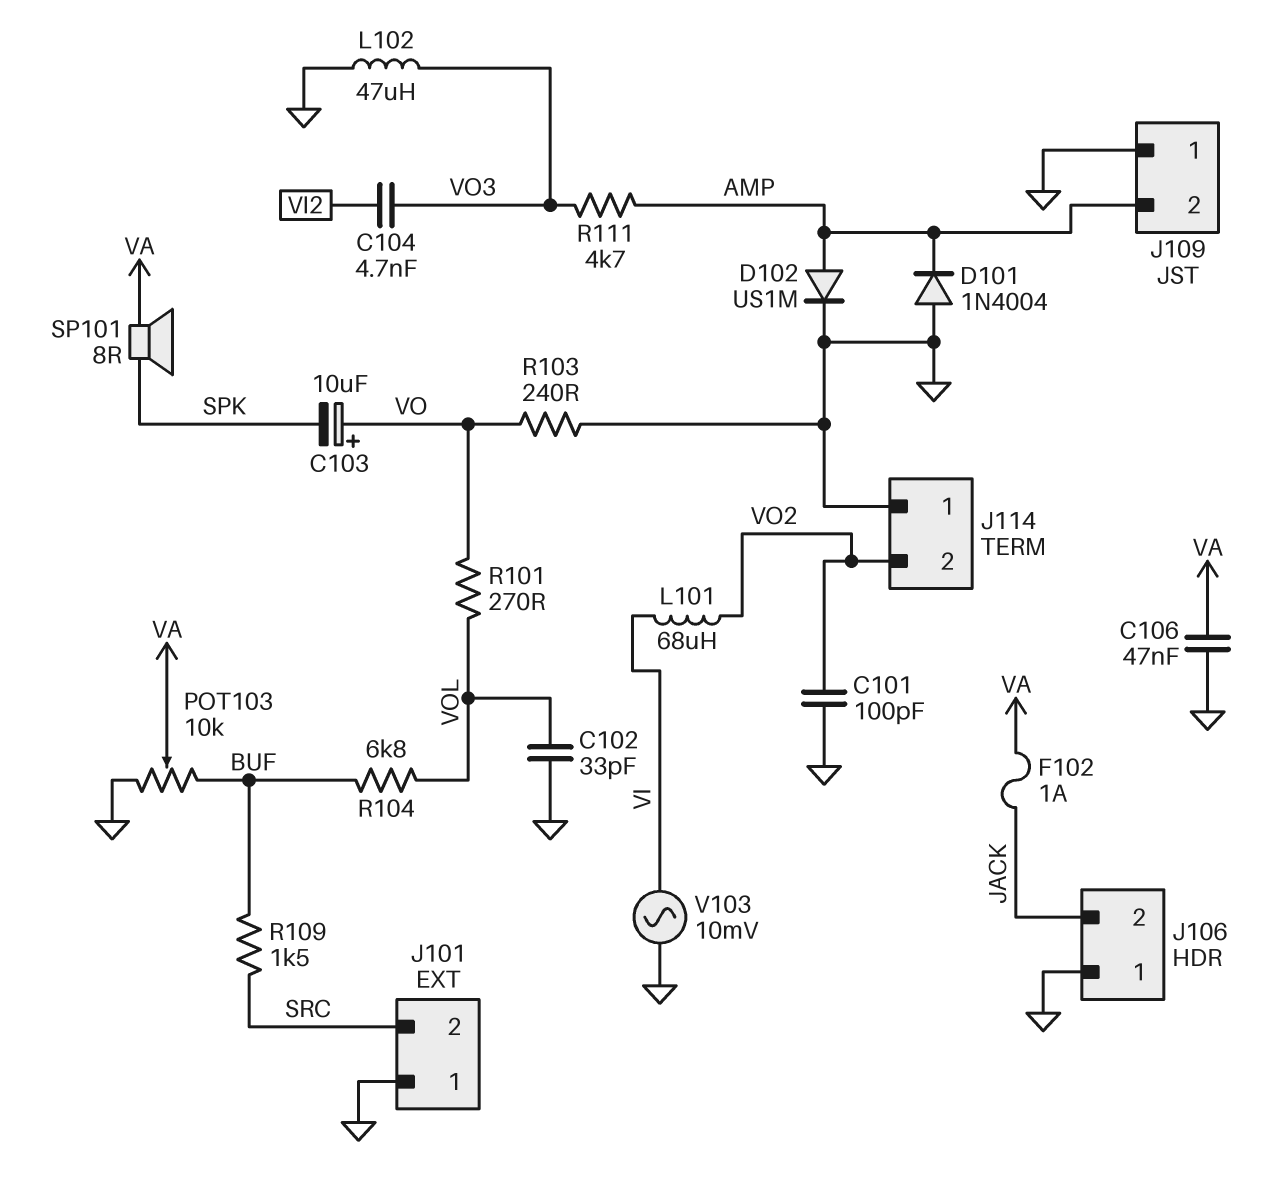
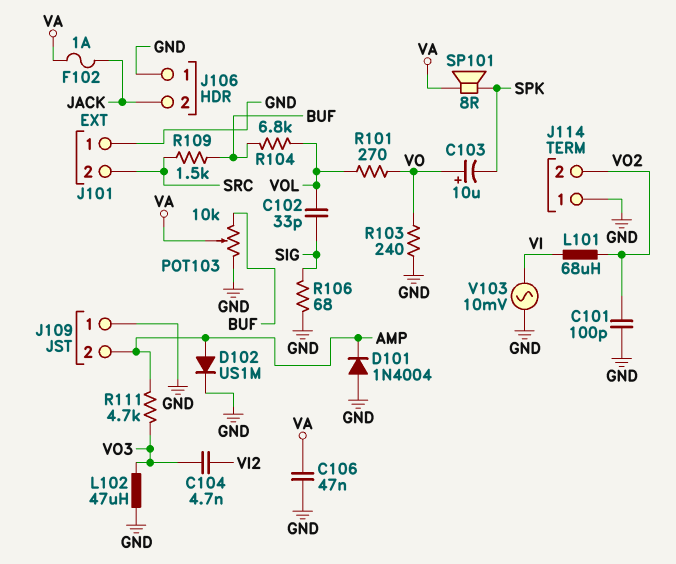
C102: 33pF (GND, VOL) -> 33pF (SIG, VOL)
R106: none -> 68 (GND, SIG)

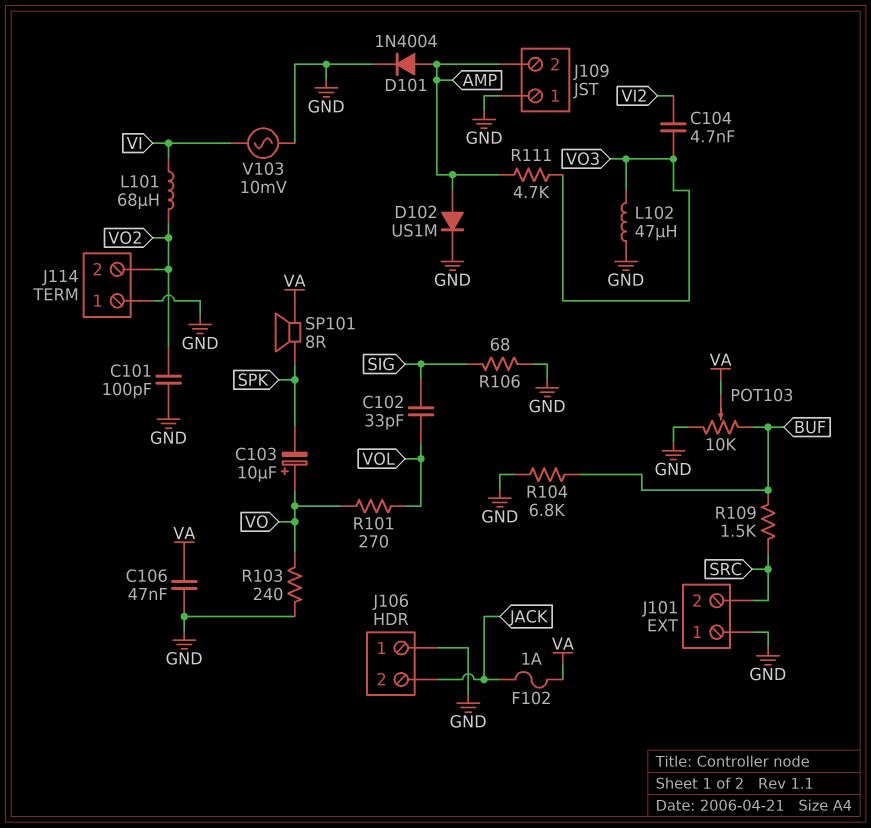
D101: diode 1N4004 (A GND, K AMP) -> diode 1N4004 (A AMP, K GND)
R104: 6.8k (BUF, VOL) -> 6.8k (BUF, GND)

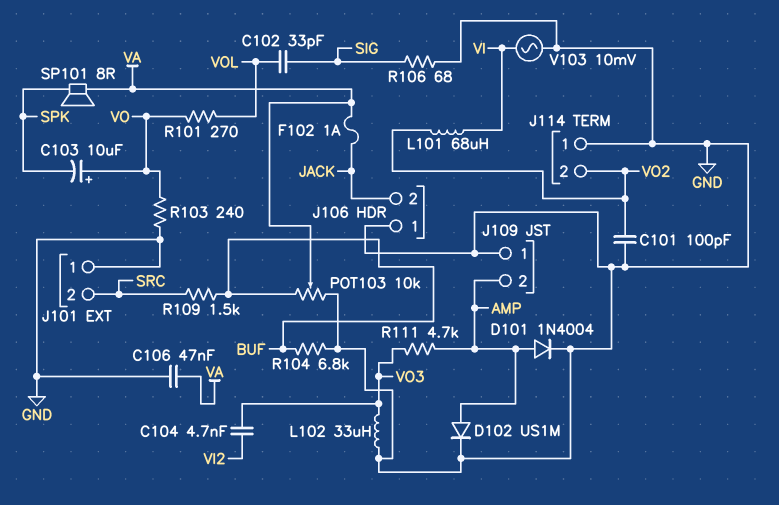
L102: 47uH (GND, VO3) -> 33uH (GND, VO3)

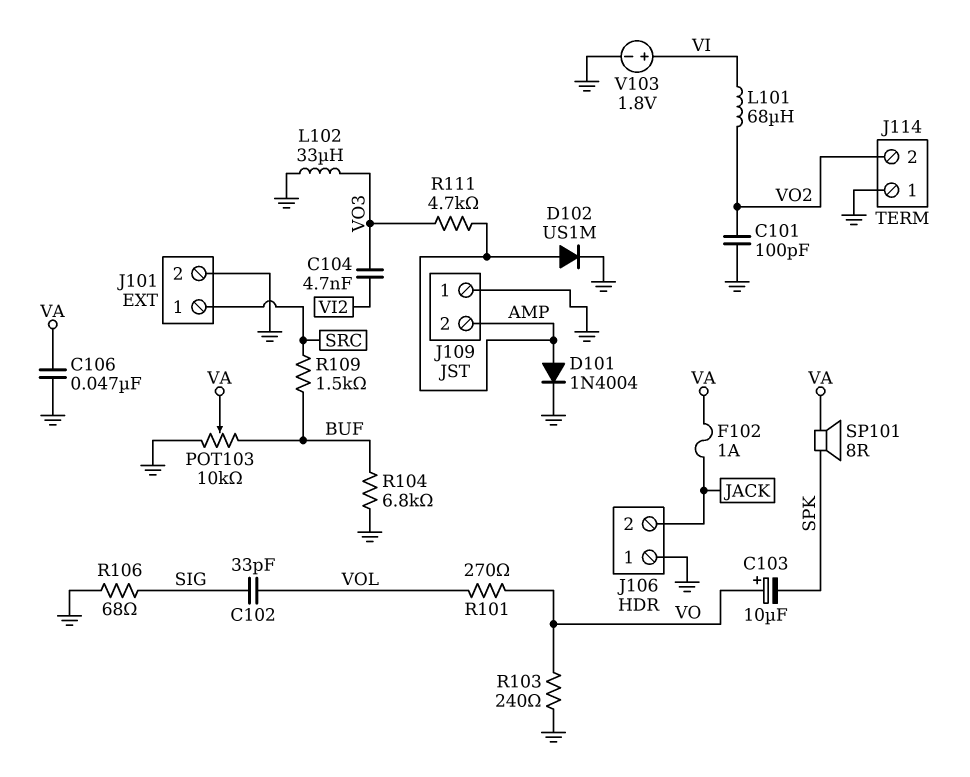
J101 pin 1: GND -> SRC
J101 pin 2: SRC -> GND
V103: AC 10mV (GND, VI) -> 1.8V (plus VI, minus GND)

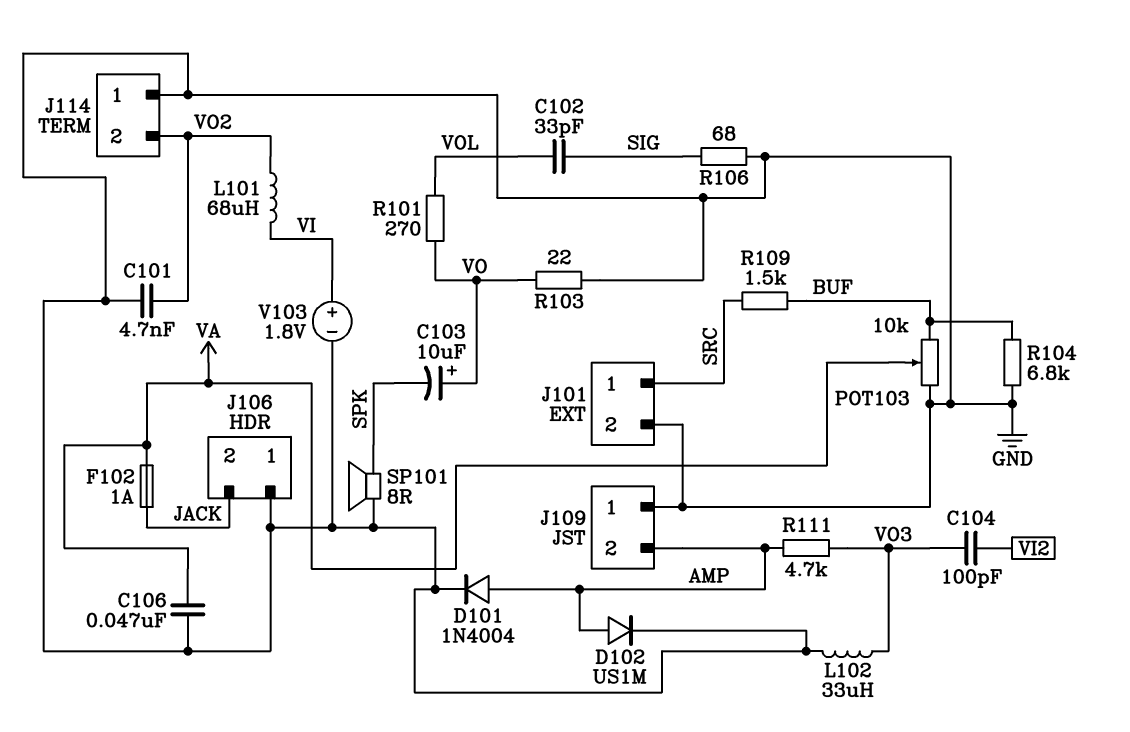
C101: 100pF (GND, VO2) -> 4.7nF (GND, VO2)
C104: 4.7nF (VI2, VO3) -> 100pF (VI2, VO3)
R103: 240 (GND, VO) -> 22 (GND, VO)
SP101: speaker 8R (SPK, VA) -> speaker 8R (GND, SPK)

